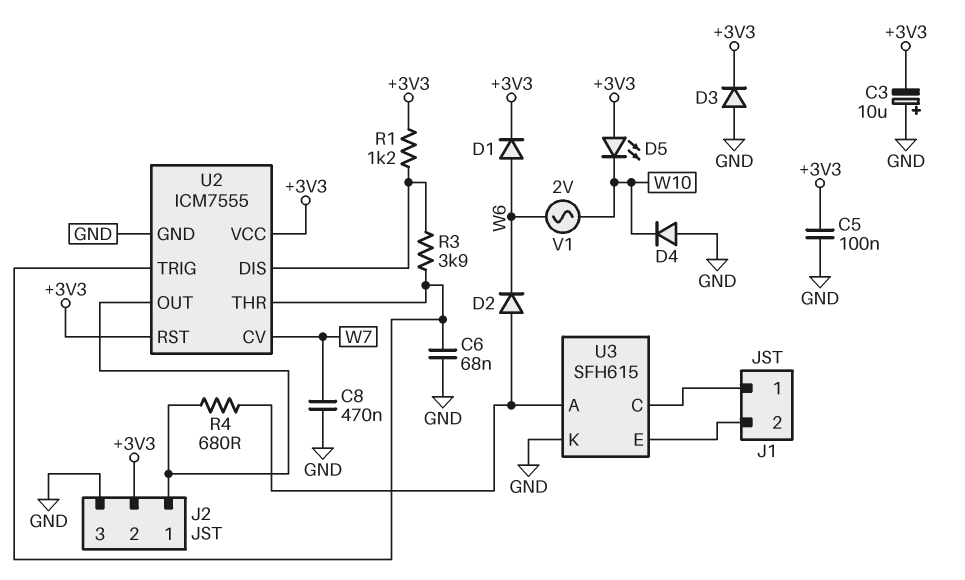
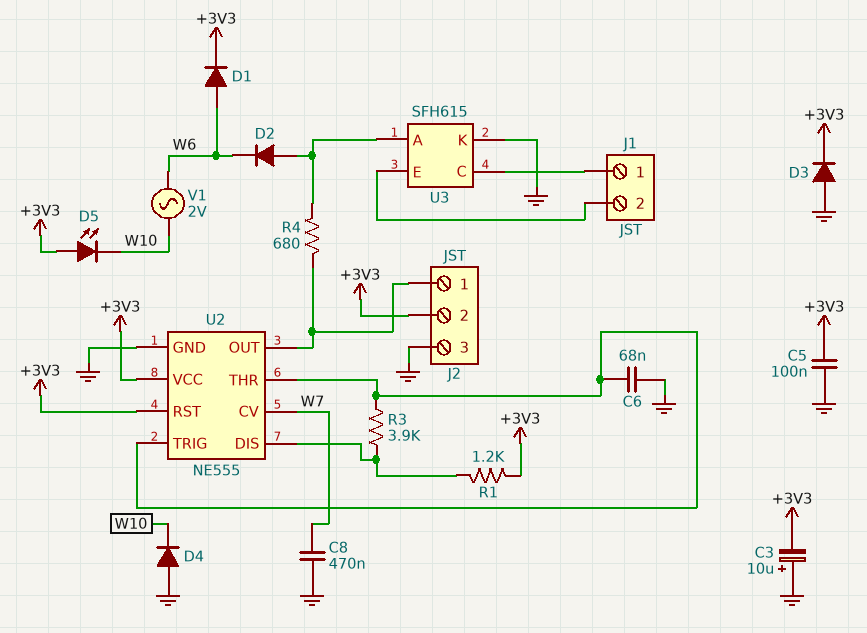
U2: ICM7555 -> NE555

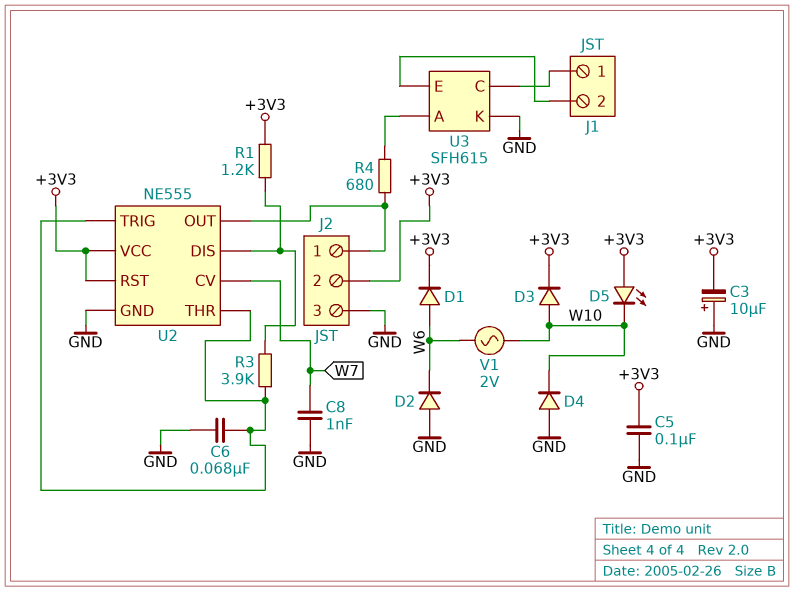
C8: 470nF (GND, W7) -> 1nF (GND, W7)
D2: diode (A U3/A, K W6) -> diode (A GND, K W6)
D3: diode (A GND, K +3V3) -> diode (A W10, K +3V3)

